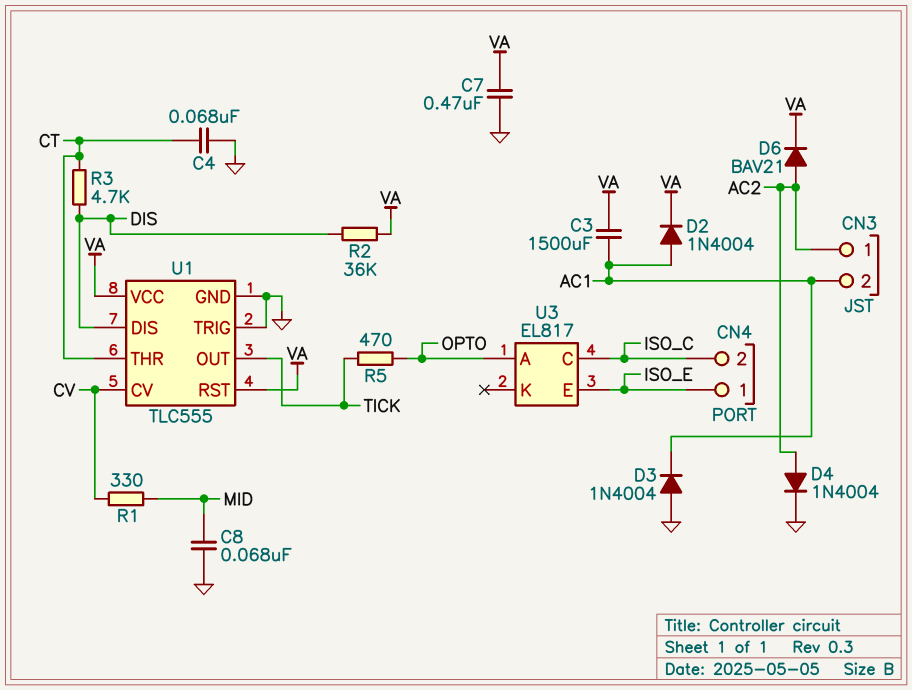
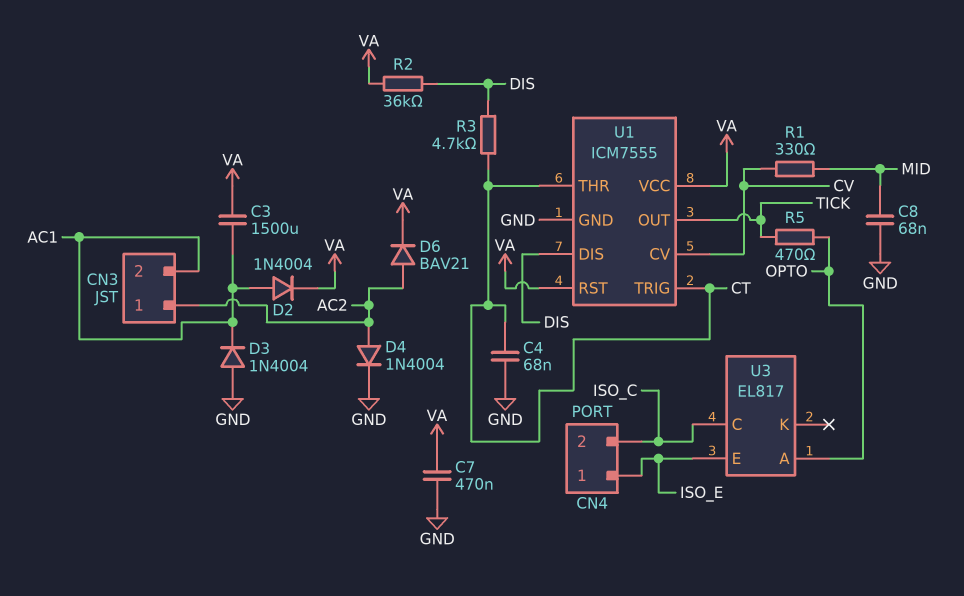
U1: TLC555 -> ICM7555
U1 pin TRIG: GND -> CT

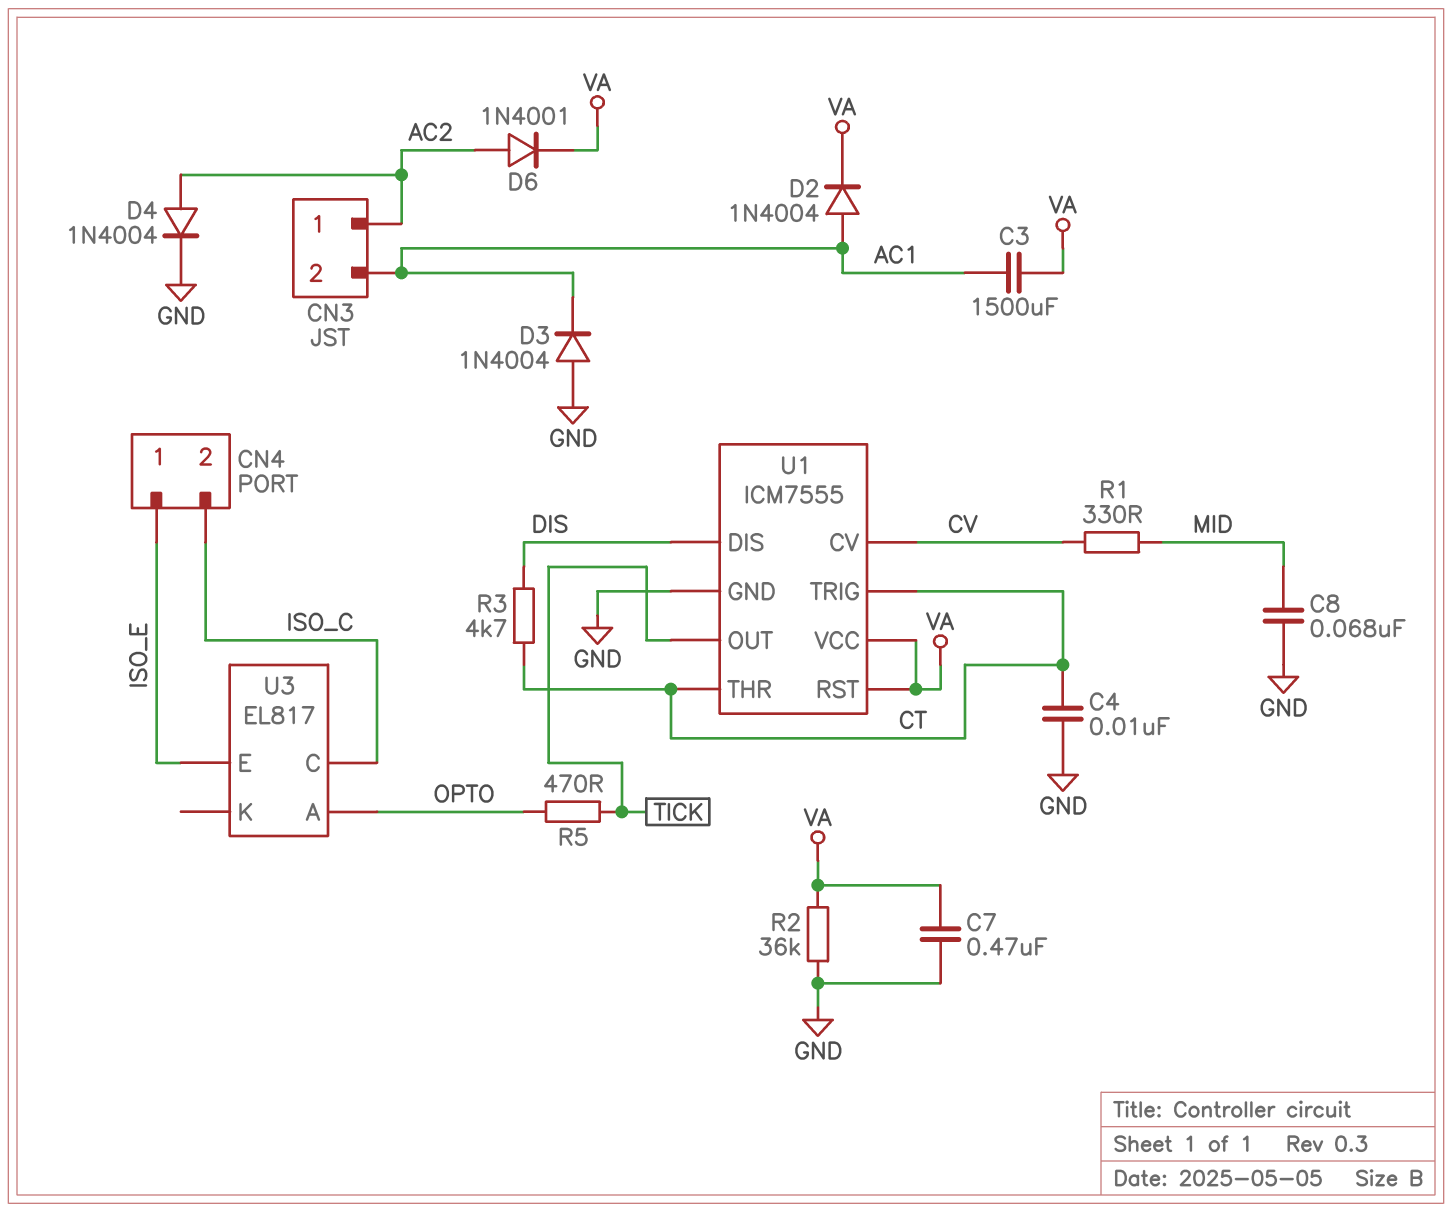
C4: 68nF (CT, GND) -> 10nF (CT, GND)
D6: diode BAV21 (A AC2, K VA) -> diode 1N4001 (A AC2, K VA)
R2: 36k (DIS, VA) -> 36k (GND, VA)

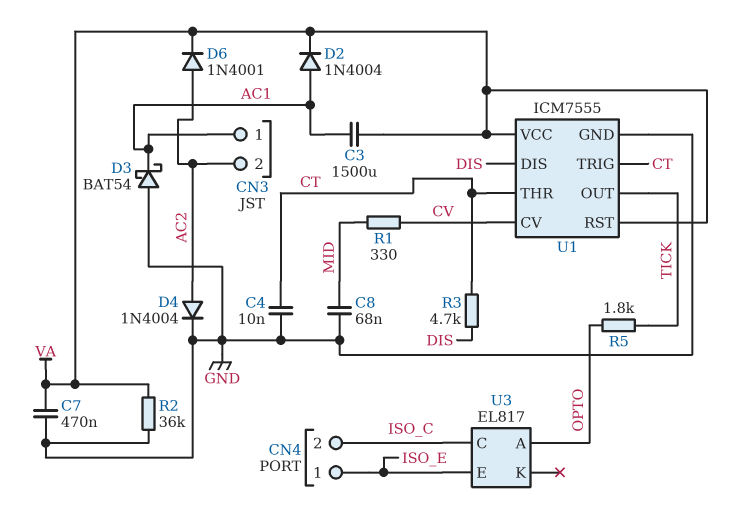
CN3 pin 1: AC2 -> AC1
CN3 pin 2: AC1 -> AC2
D3: diode 1N4004 (A GND, K AC1) -> schottky BAT54 (A GND, K AC1)
R5: 470 (OPTO, TICK) -> 1.8k (OPTO, TICK)

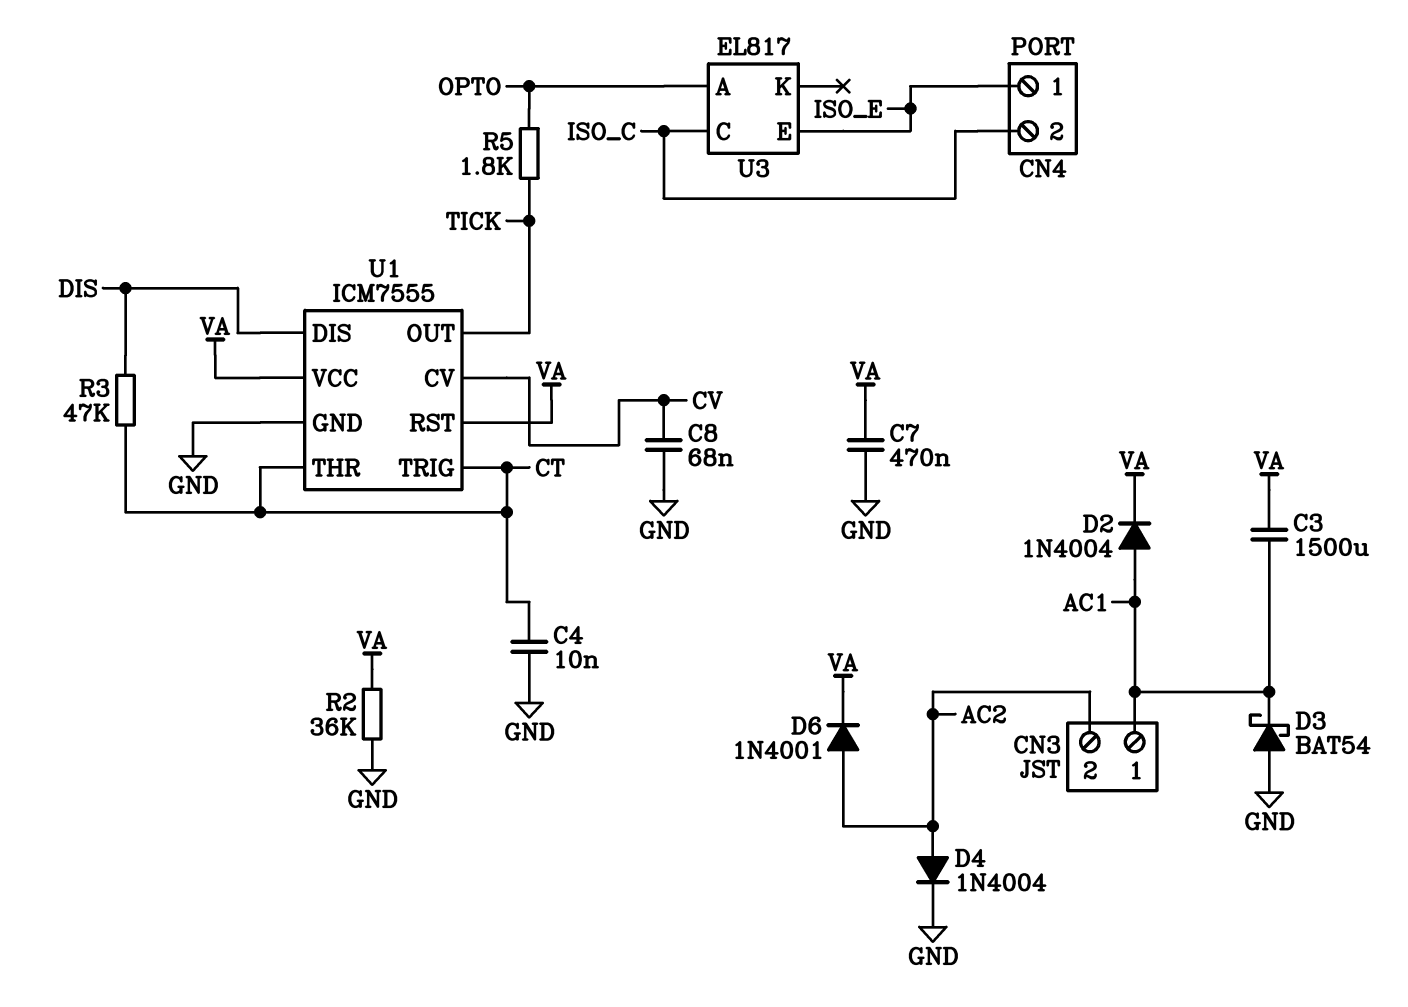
C8: 68nF (GND, MID) -> 68nF (CV, GND)
R1: 330 (CV, MID) -> none
R3: 4.7k (CT, DIS) -> 47k (CT, DIS)

